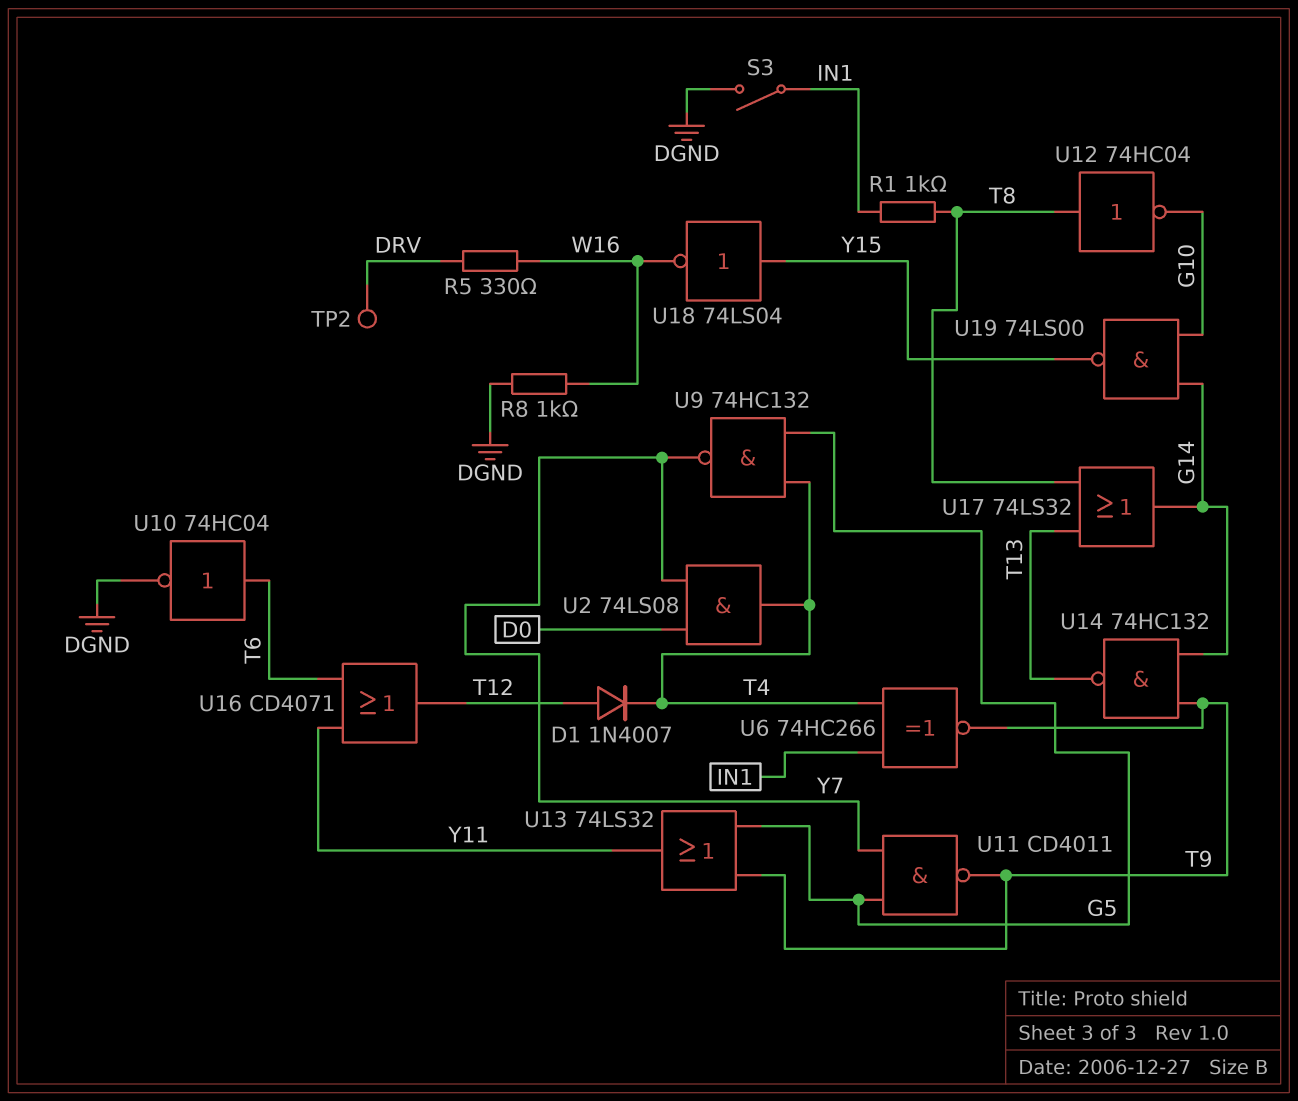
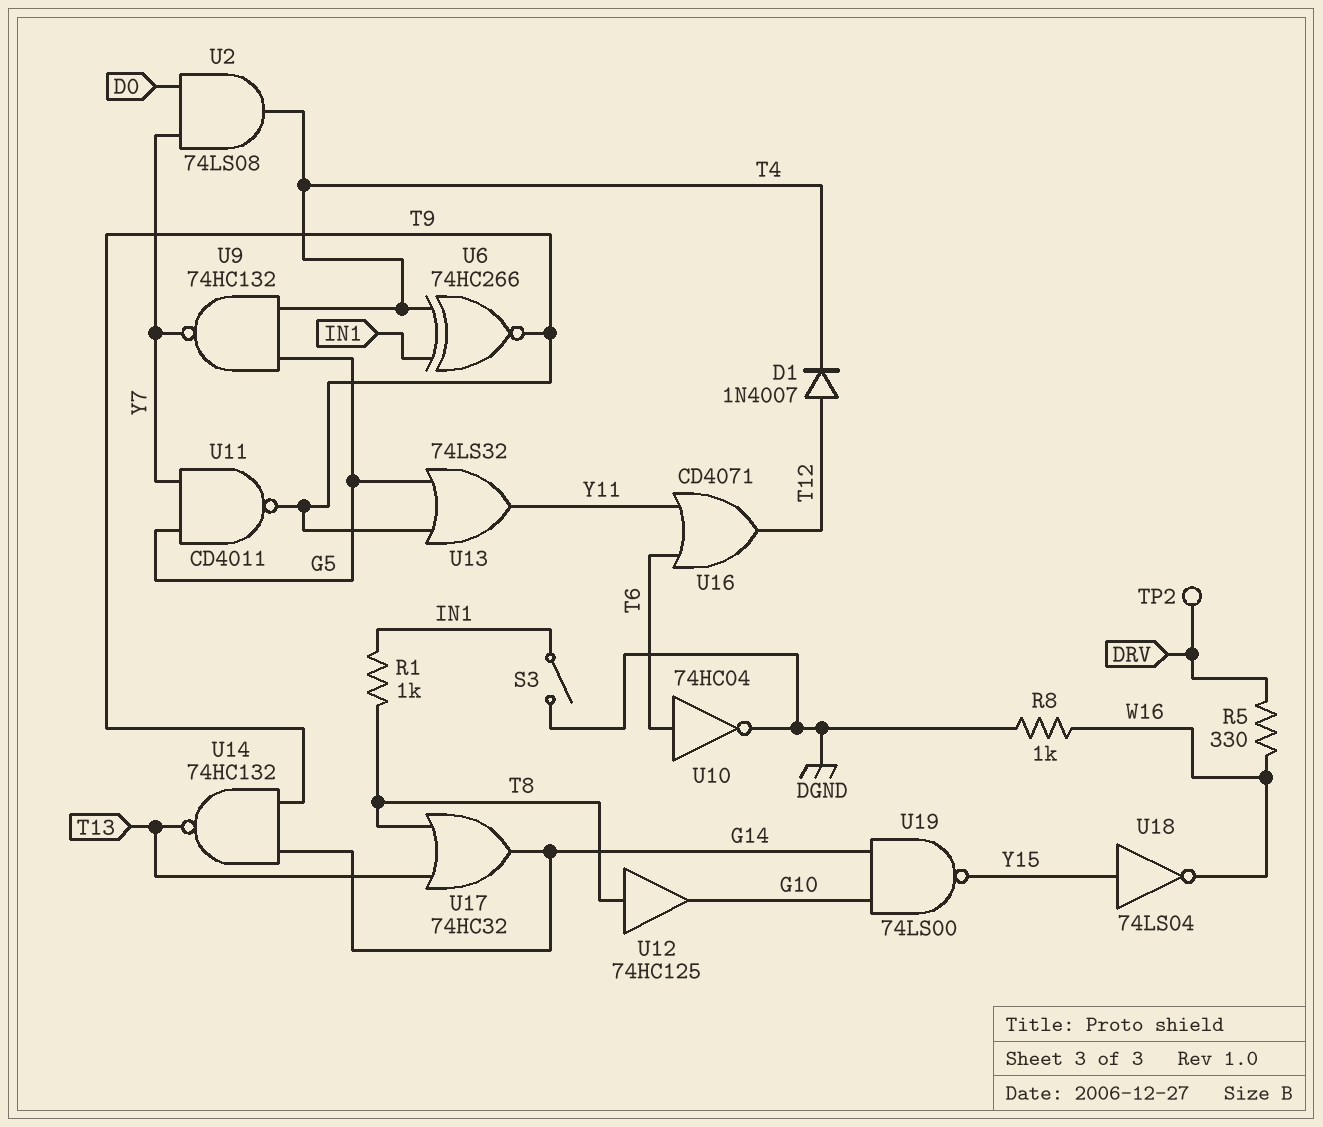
U12: NOT 74HC04 (in T8, out G10) -> buffer 74HC125 (in T8, out G10)
U17: OR 74LS32 (in T8, in T13, out G14) -> OR 74HC32 (in T8, in T13, out G14)

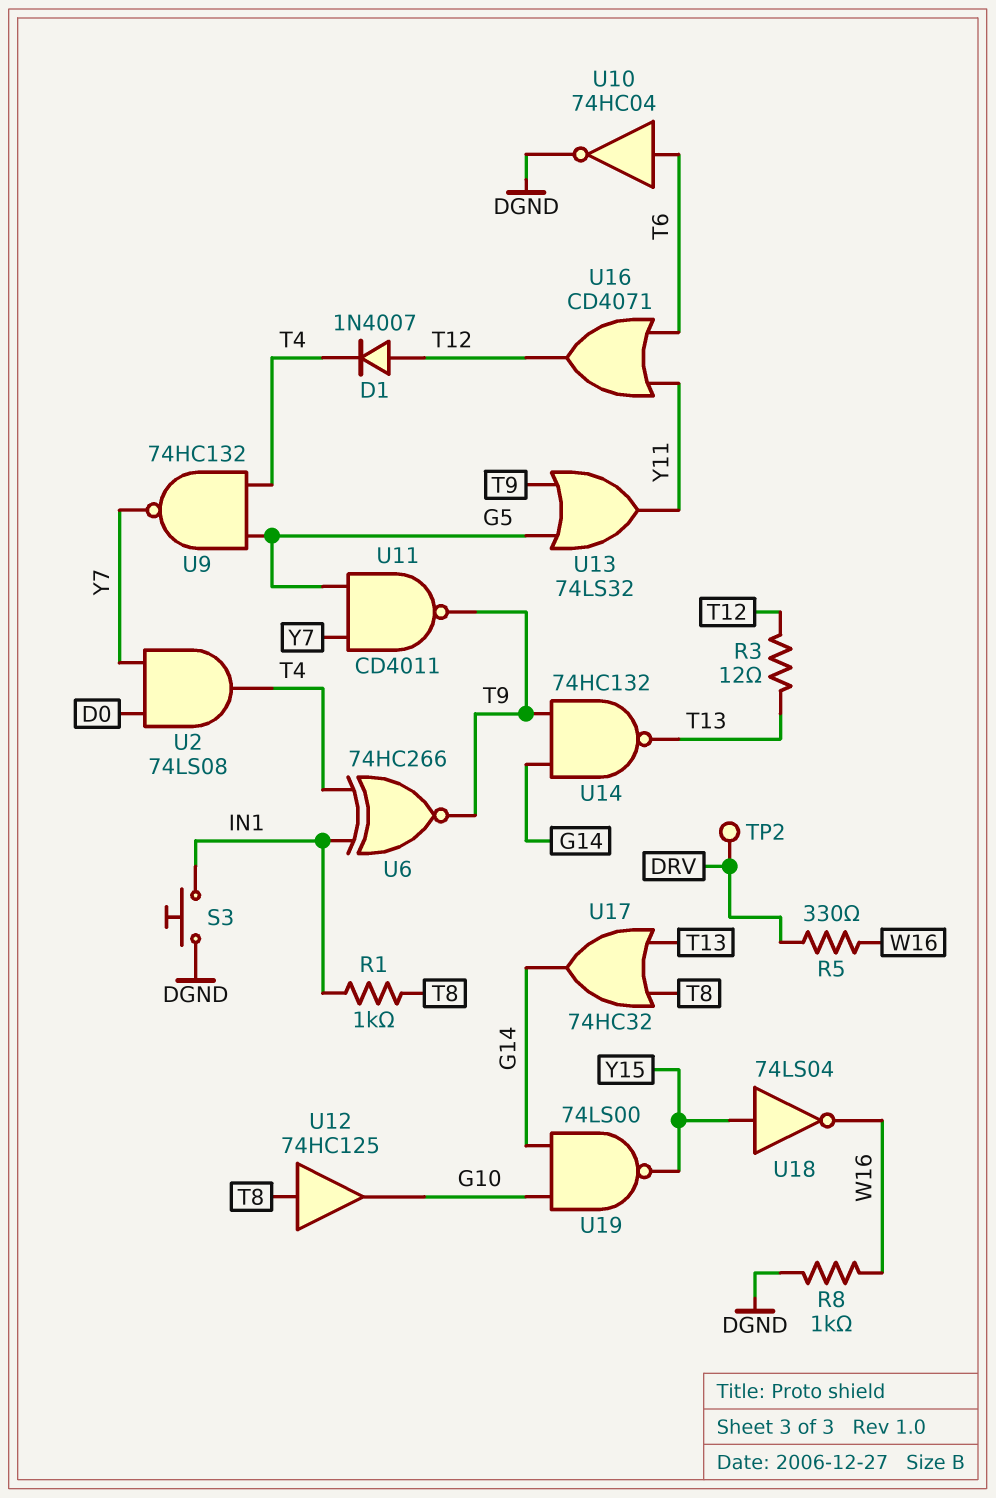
R3: none -> 12 (T12, T13)
S3: switch (DGND, IN1) -> button (DGND, IN1)

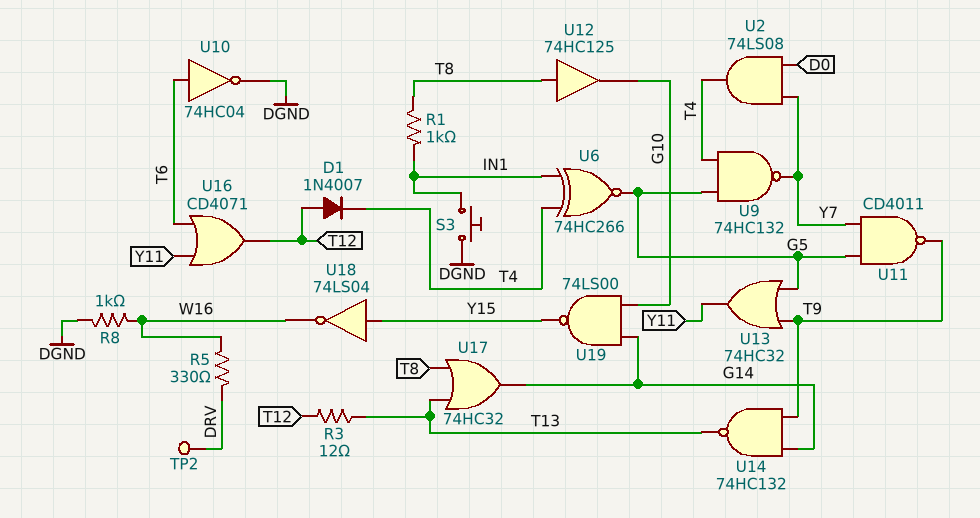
U6: XNOR 74HC266 (in IN1, in T4, out T9) -> XNOR 74HC266 (in IN1, in T4, out G5)
U13: OR 74LS32 (in G5, in T9, out Y11) -> OR 74HC32 (in G5, in T9, out Y11)

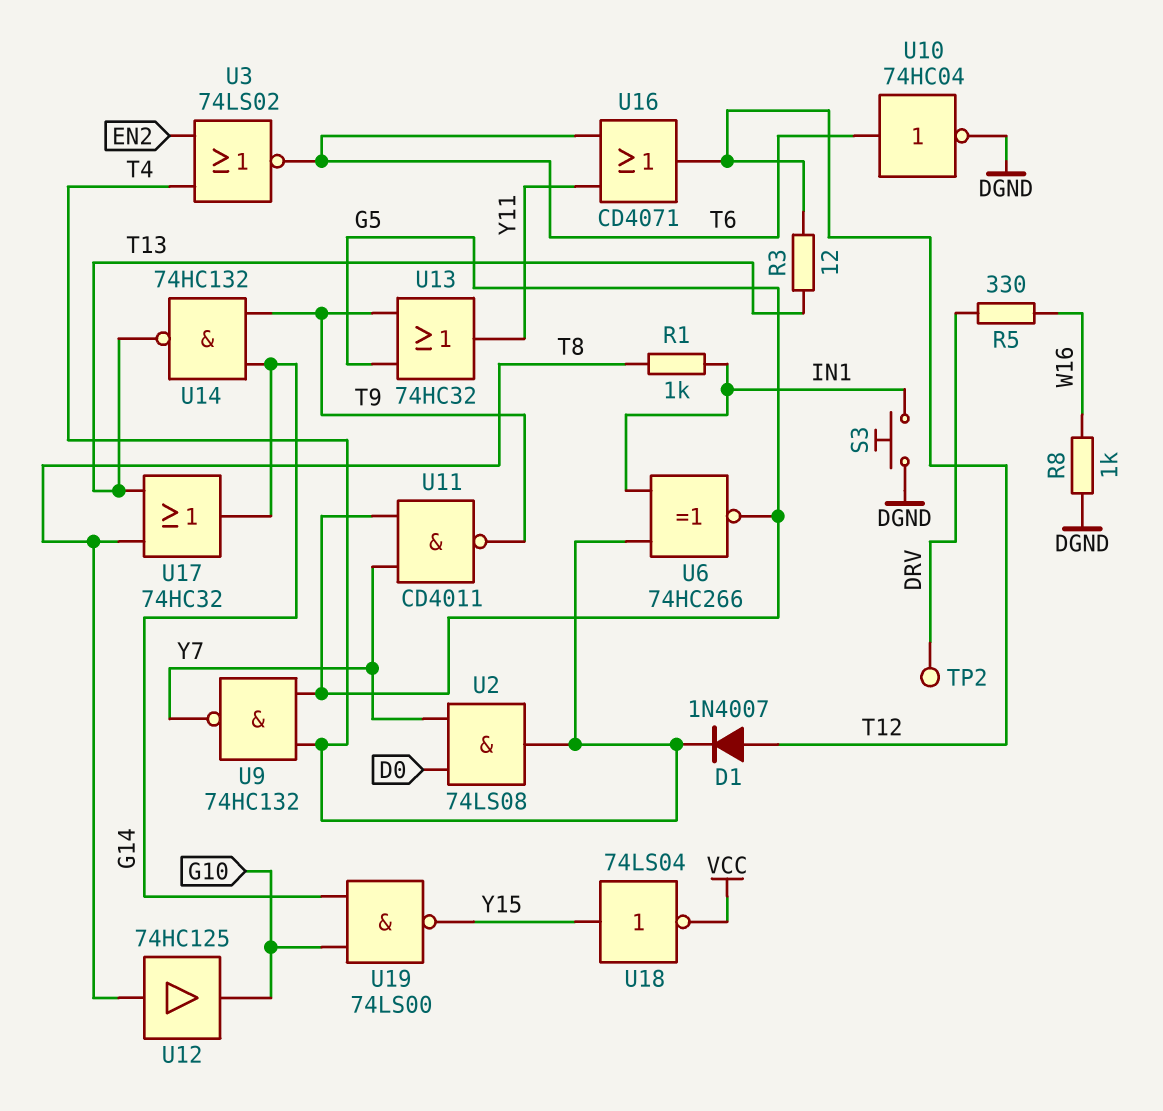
U3: none -> NOR 74LS02 (in EN2, in T4, out T6)
U18: NOT 74LS04 (in Y15, out W16) -> NOT 74LS04 (in Y15, out VCC)

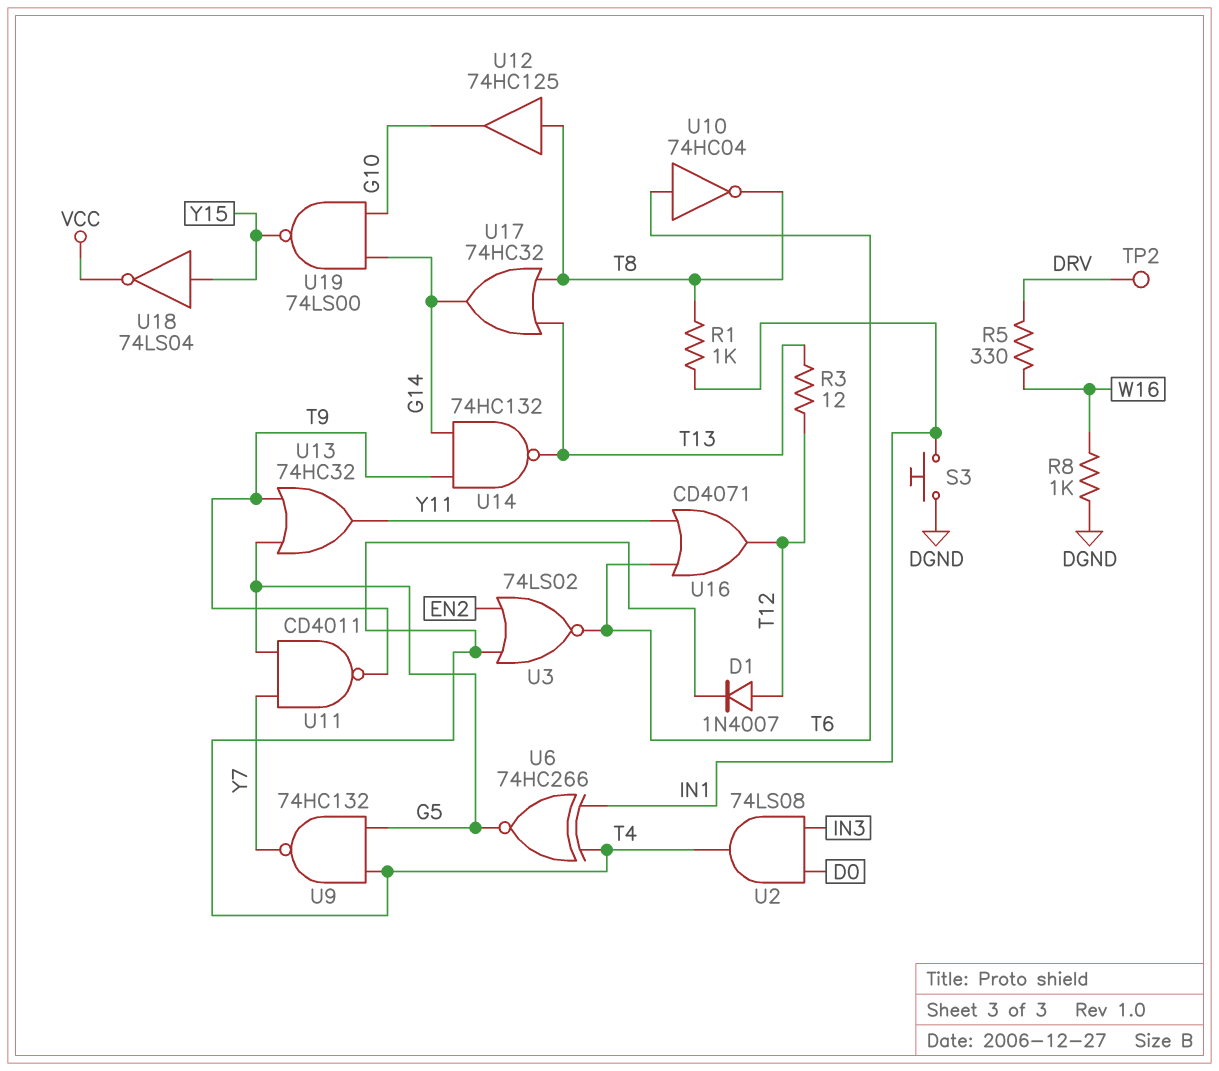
U2: AND 74LS08 (in D0, in Y7, out T4) -> AND 74LS08 (in D0, in IN3, out T4)
U10: NOT 74HC04 (in T6, out DGND) -> NOT 74HC04 (in T6, out T8)

